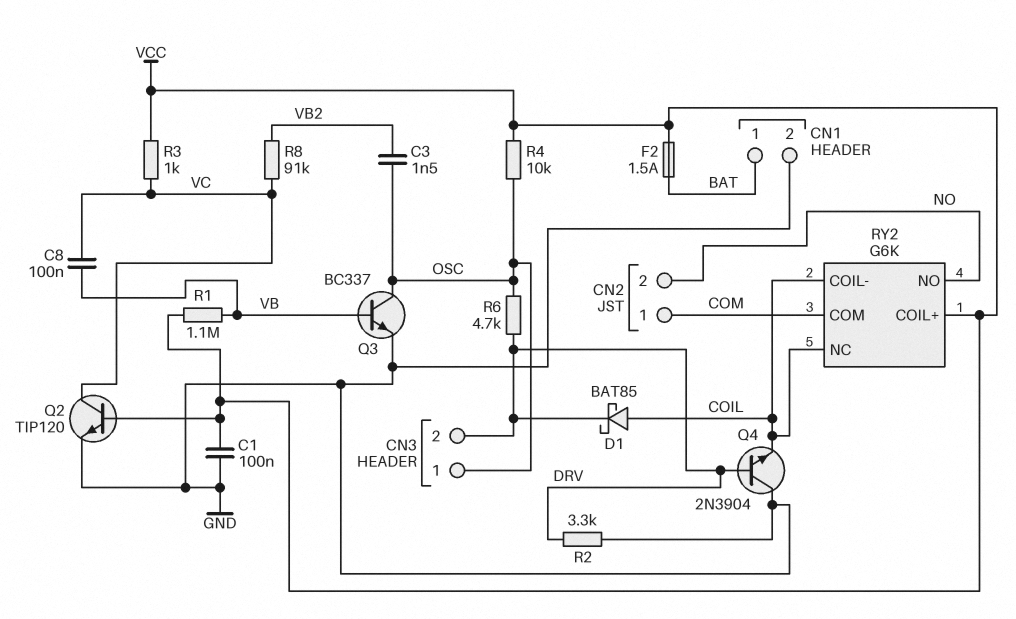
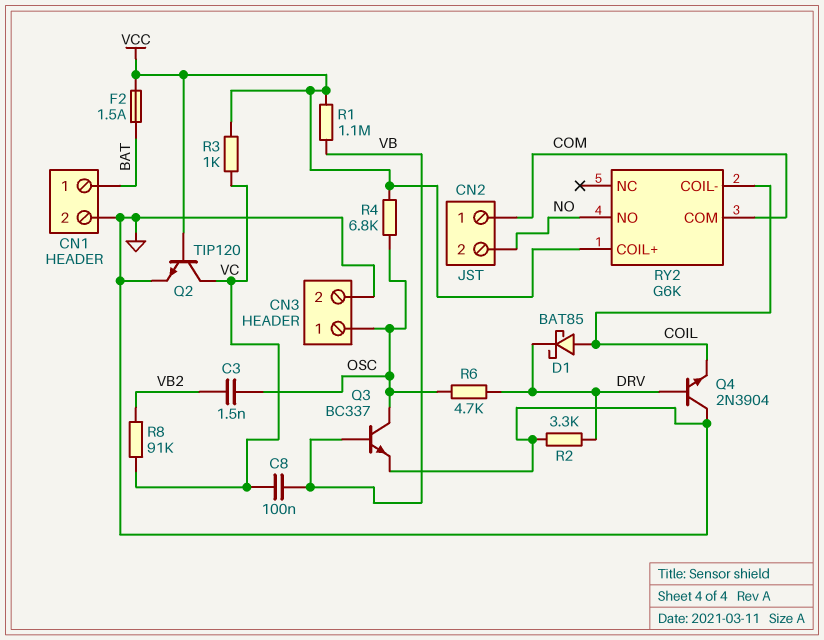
C1: 100nF (GND, VCC) -> none
CN3 pin 2: DRV -> GND
R4: 10k (OSC, VCC) -> 6.8k (OSC, VCC)
RY2 pin NC: COIL -> none

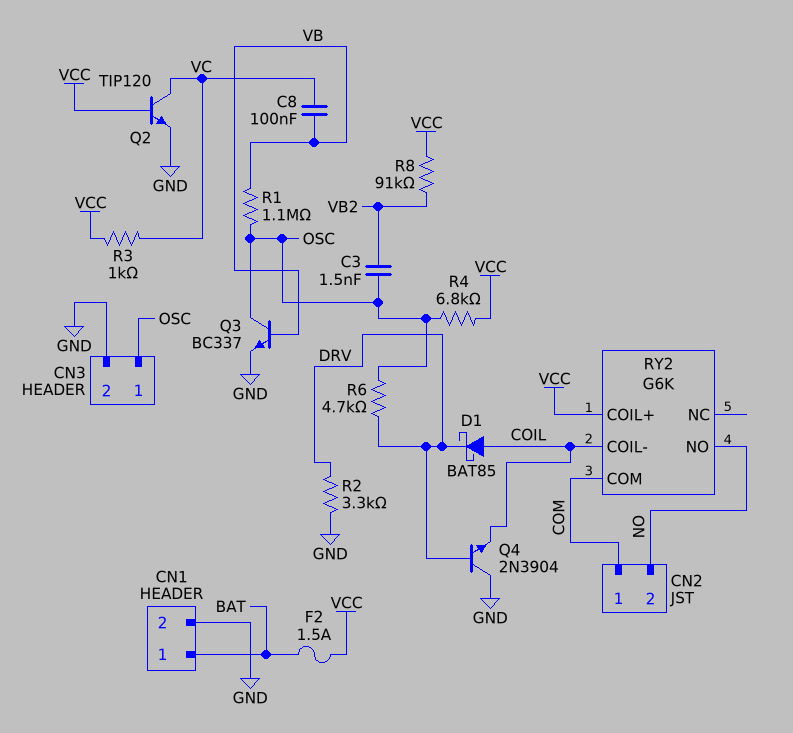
R1: 1.1M (VB, VCC) -> 1.1M (OSC, VB)
R8: 91k (VB2, VC) -> 91k (VB2, VCC)

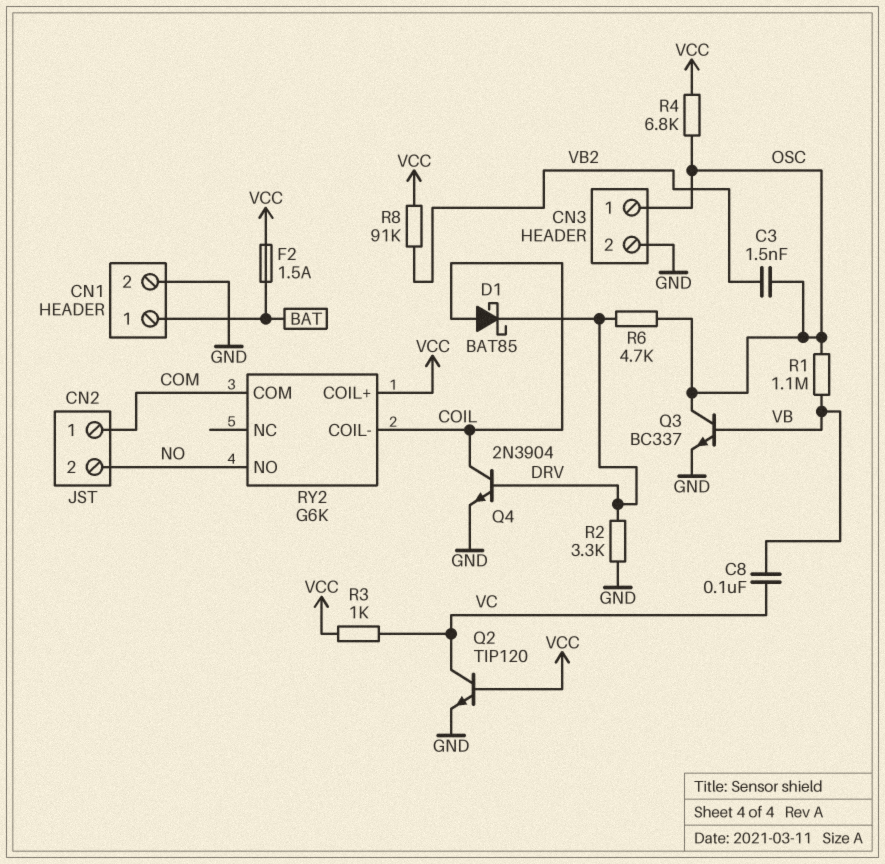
Q4: NPN 2N3904 (B DRV, C GND, E COIL) -> NPN 2N3904 (B DRV, C COIL, E GND)

